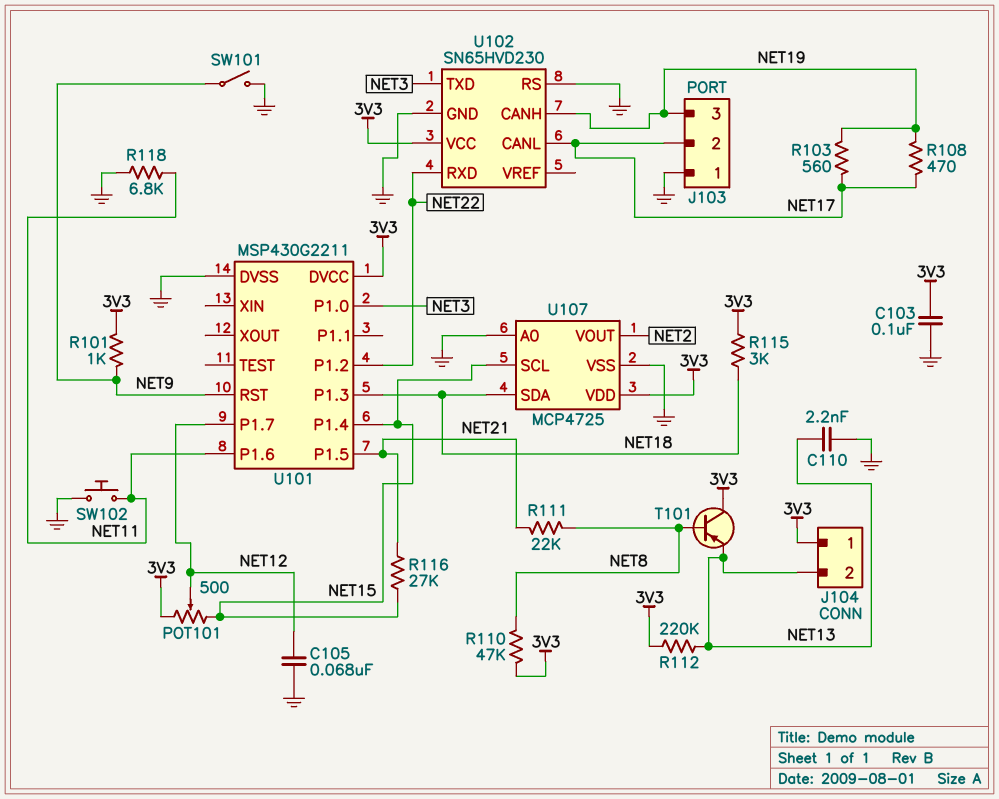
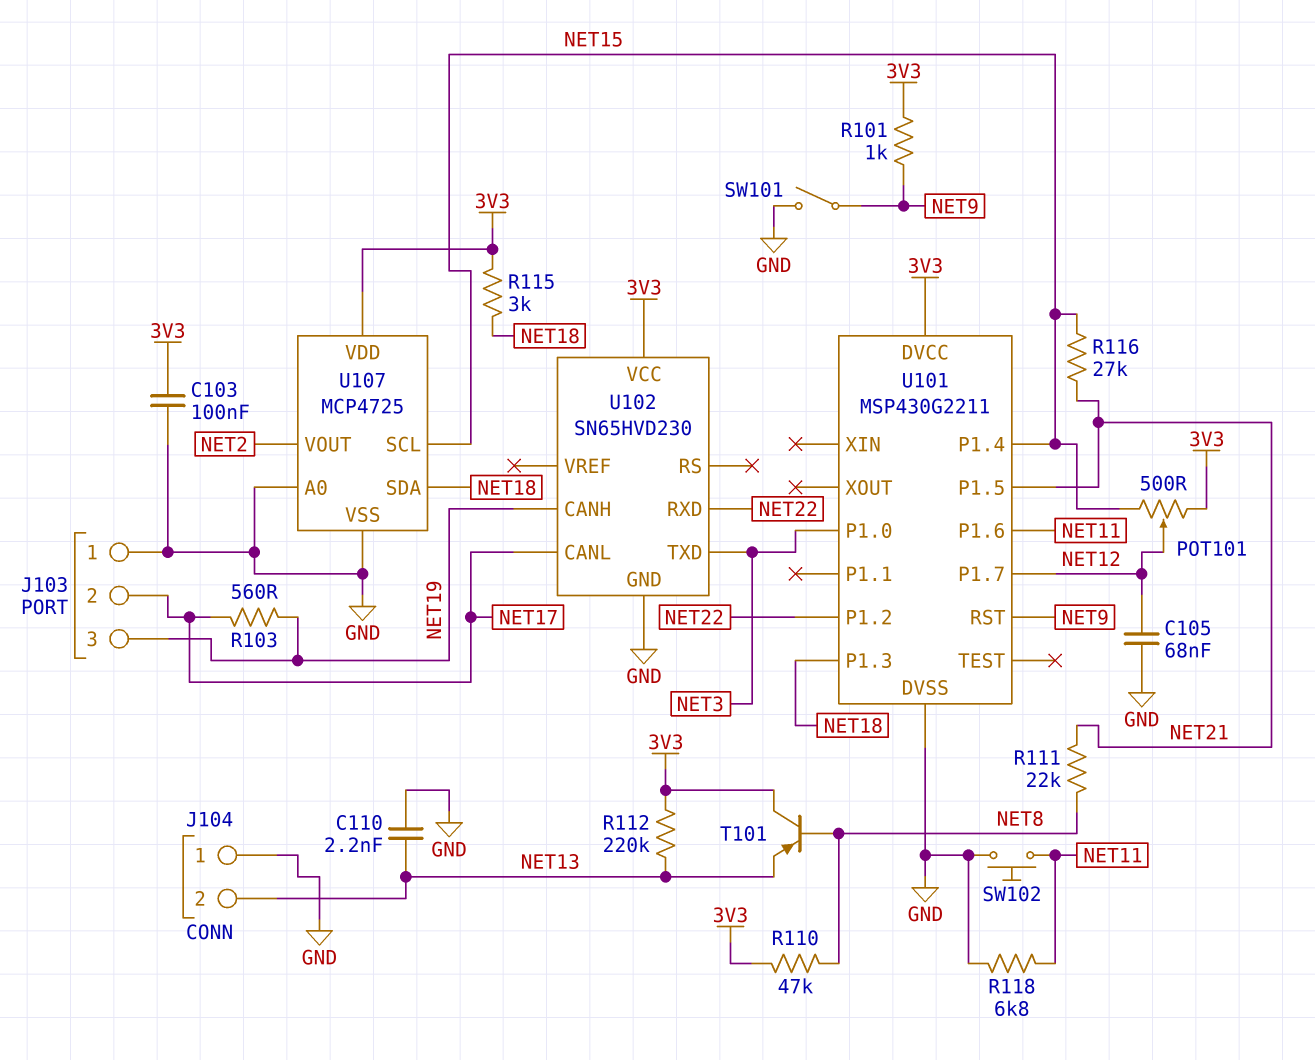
J104 pin 1: 3V3 -> GND
R108: 470 (NET17, NET19) -> none
U102 pin RS: GND -> none

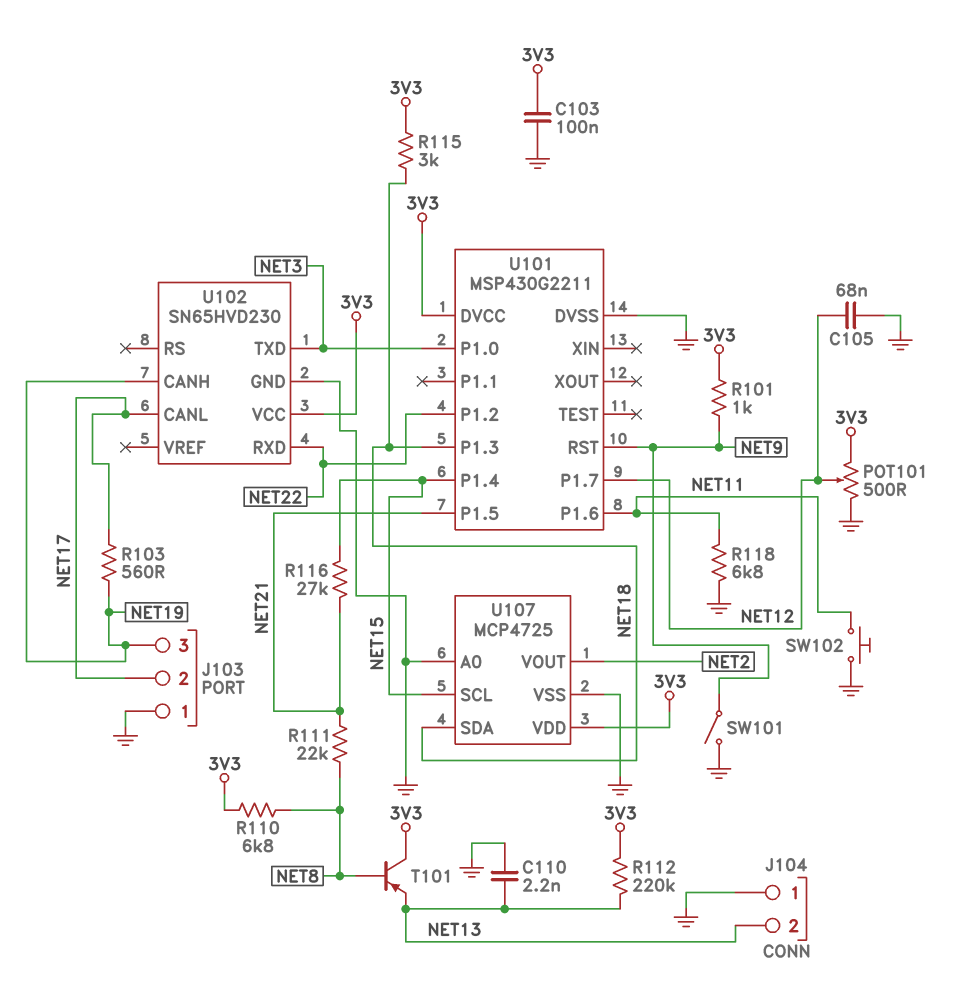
POT101: 500 (3V3, NET15, wiper NET12) -> 500 (3V3, GND, wiper NET12)
R110: 47k (3V3, NET8) -> 6.8k (3V3, NET8)

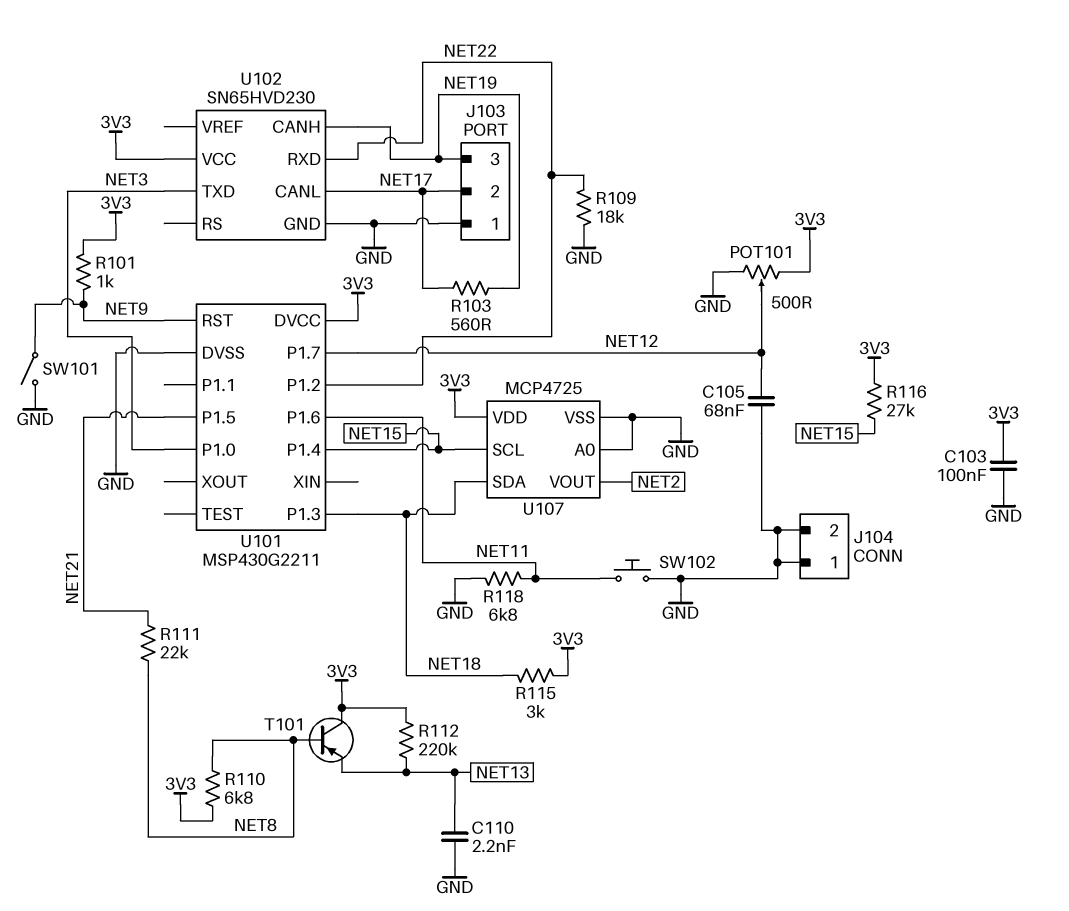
J104 pin 2: NET13 -> GND
R109: none -> 18k (GND, NET22)
R116: 27k (NET15, NET21) -> 27k (3V3, NET15)

